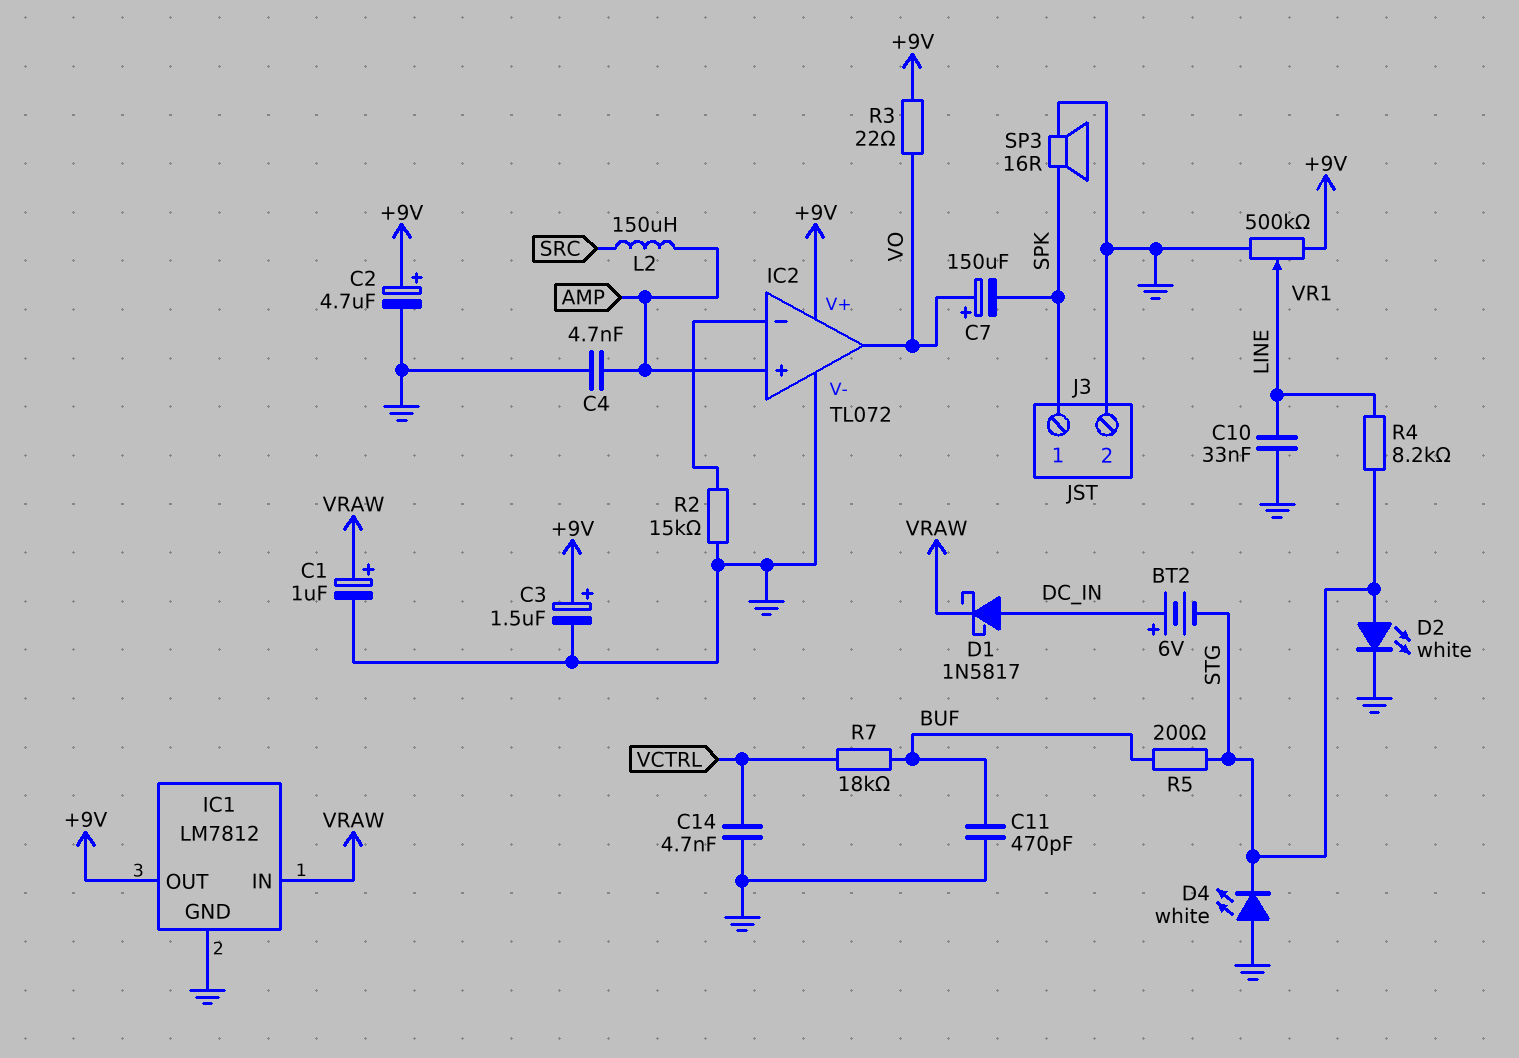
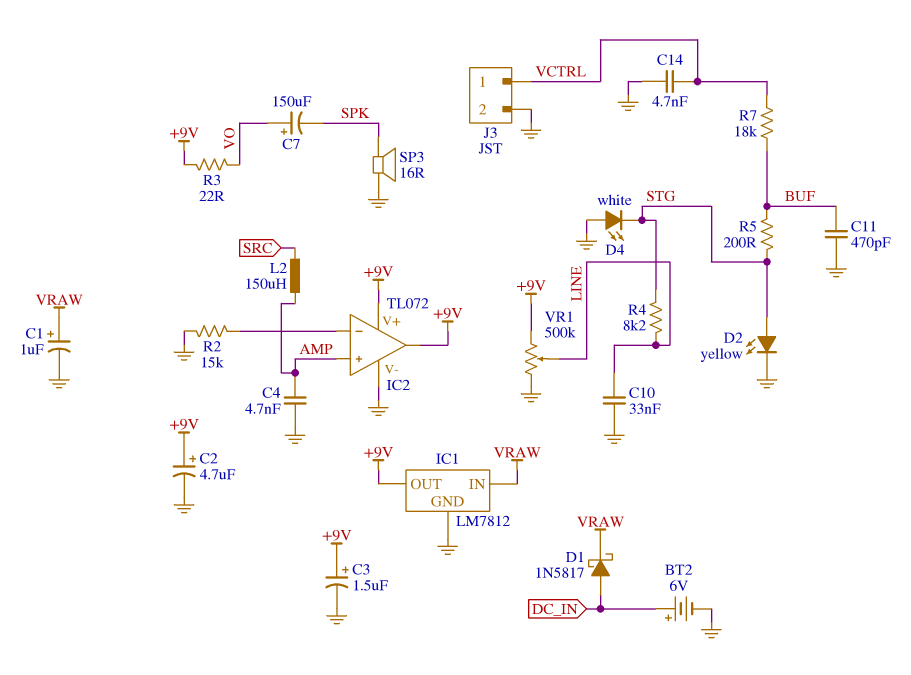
BT2: 6V (plus DC_IN, minus STG) -> 6V (plus DC_IN, minus GND)
D2: LED white (A STG, K GND) -> LED yellow (A STG, K GND)
IC2 pin out: VO -> +9V
J3 pin 1: SPK -> VCTRL

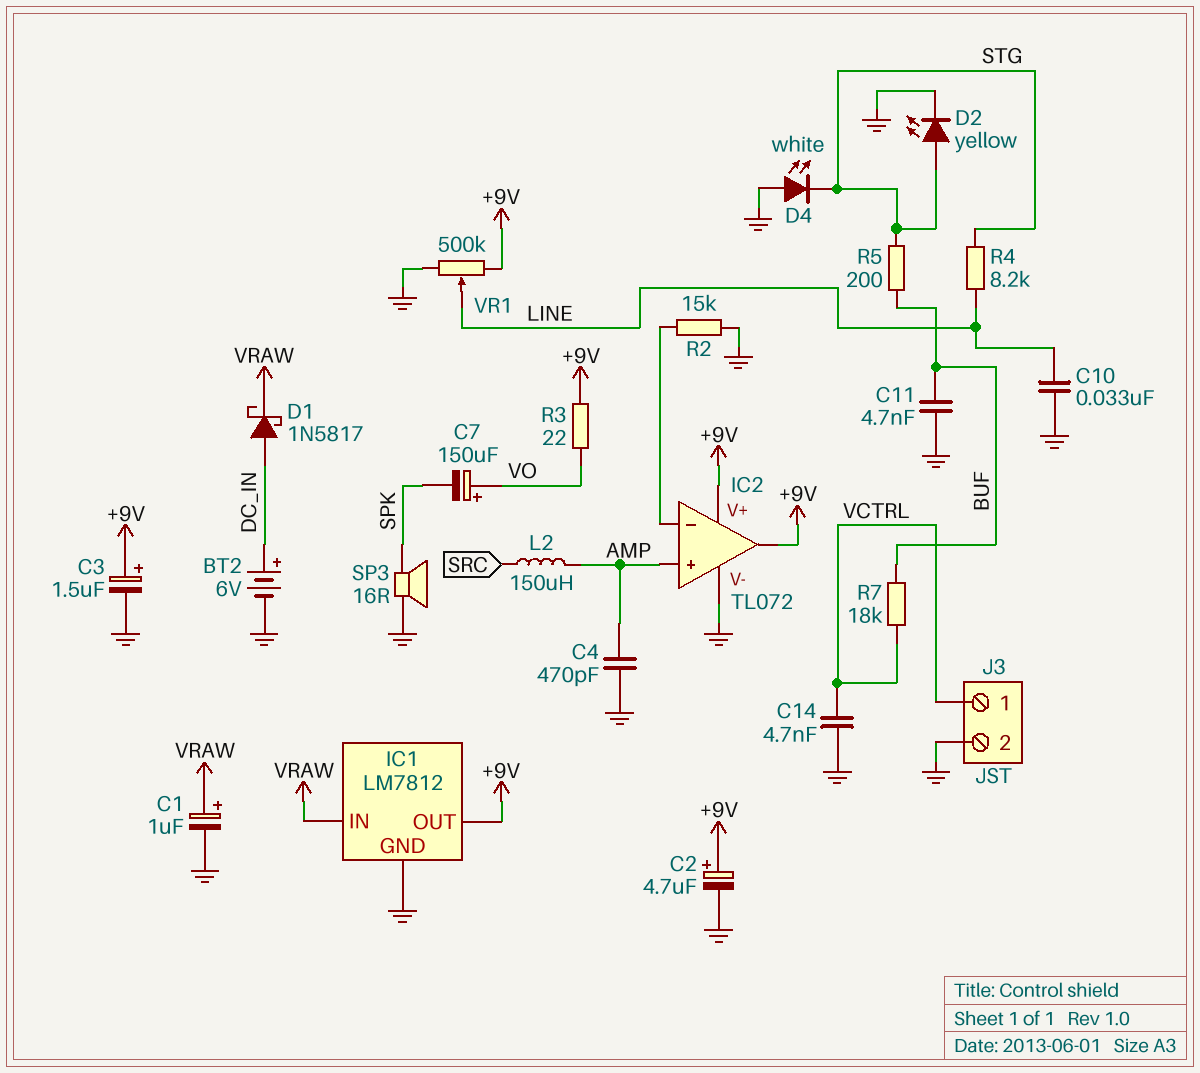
C4: 4.7nF (AMP, GND) -> 470pF (AMP, GND)
C11: 470pF (BUF, GND) -> 4.7nF (BUF, GND)

